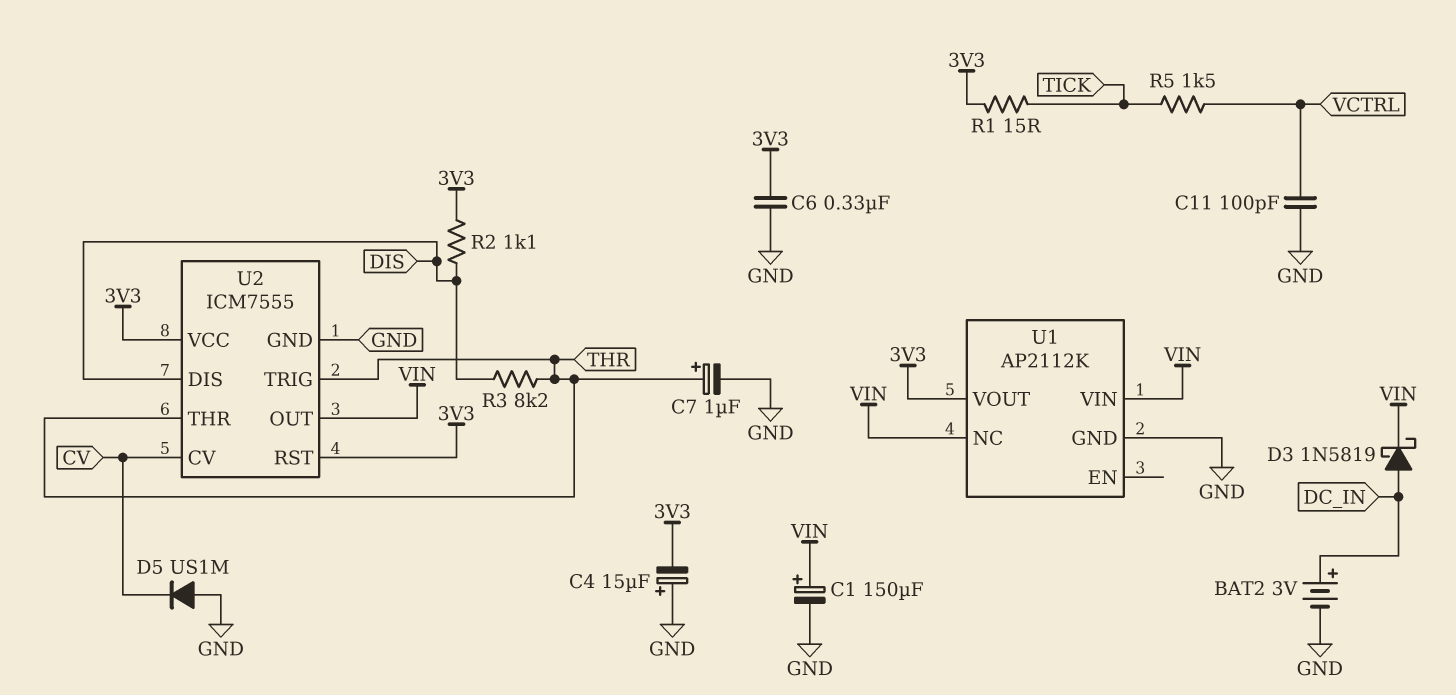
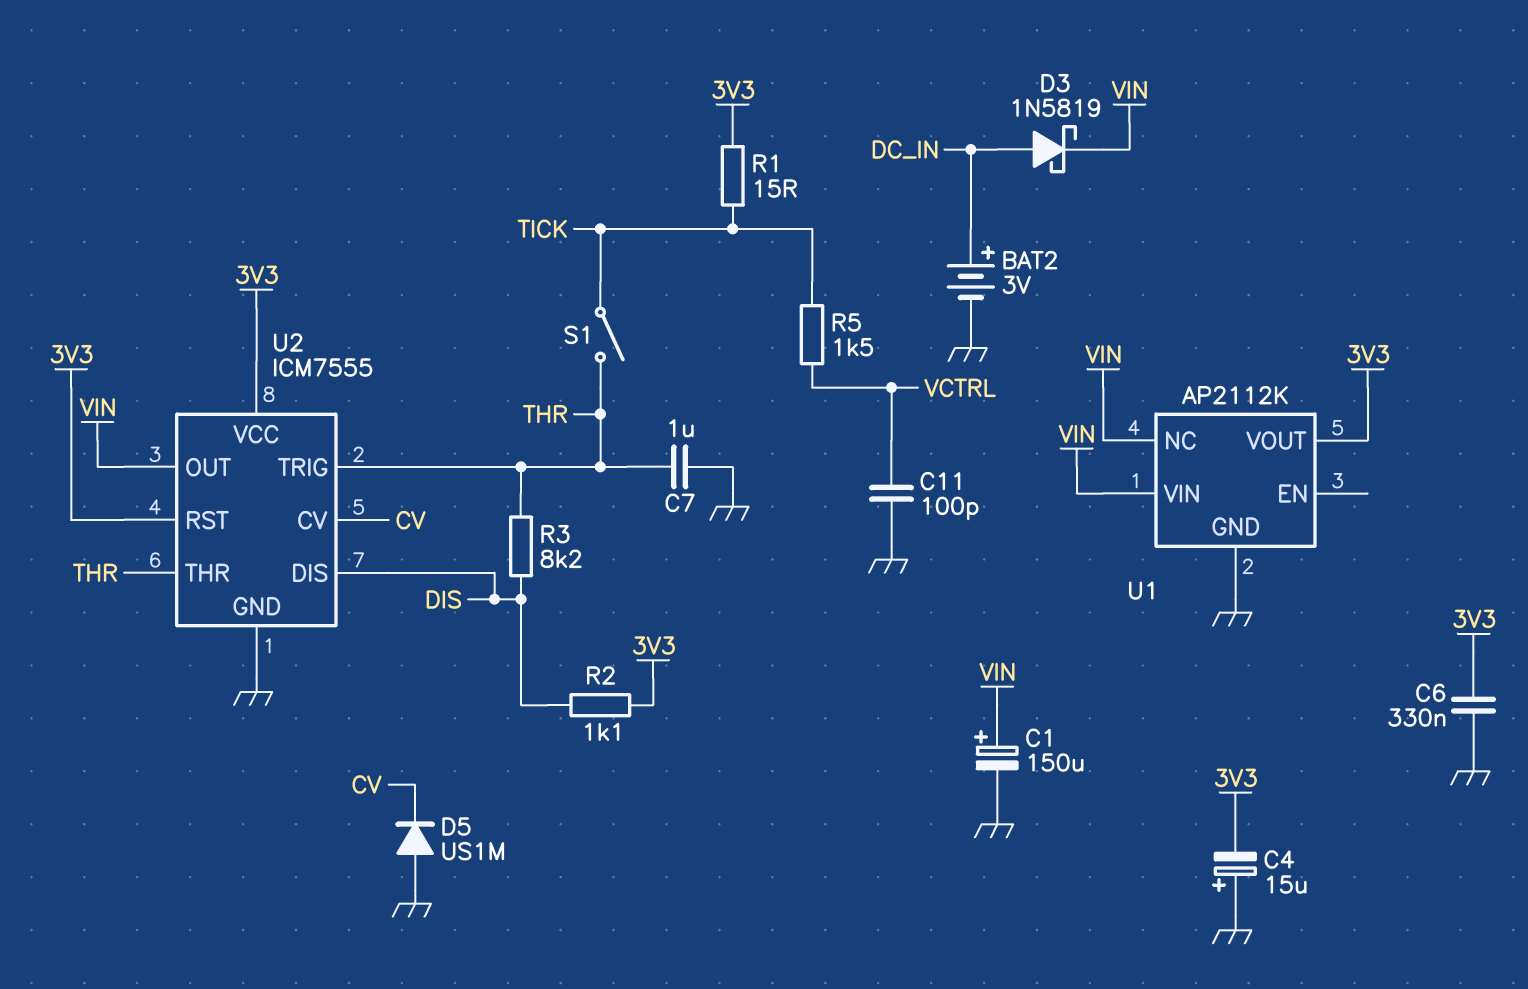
C7: 1uF (plus THR, minus GND) -> 1uF (GND, THR)
S1: none -> switch (THR, TICK)

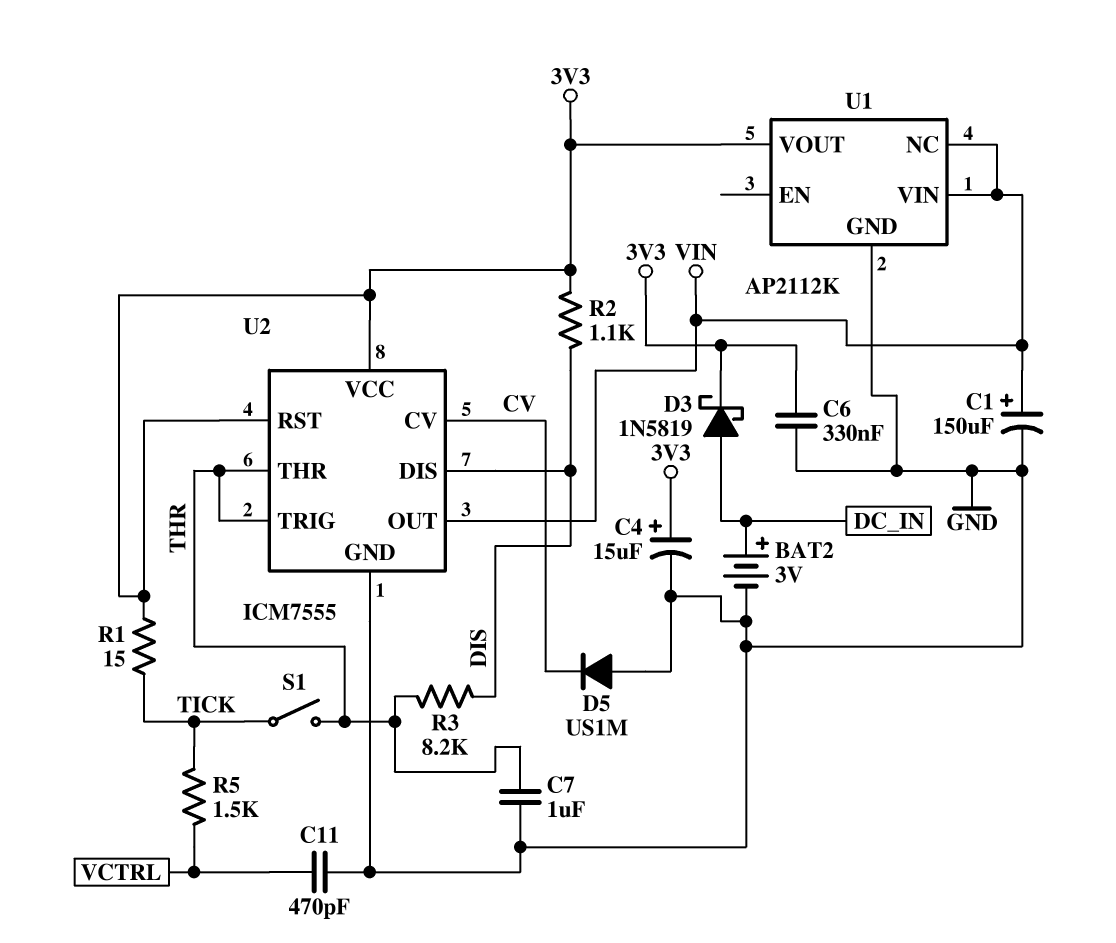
C4: 15uF (plus GND, minus 3V3) -> 15uF (plus 3V3, minus GND)
C11: 100pF (GND, VCTRL) -> 470pF (GND, VCTRL)
D3: schottky 1N5819 (A DC_IN, K VIN) -> schottky 1N5819 (A DC_IN, K 3V3)

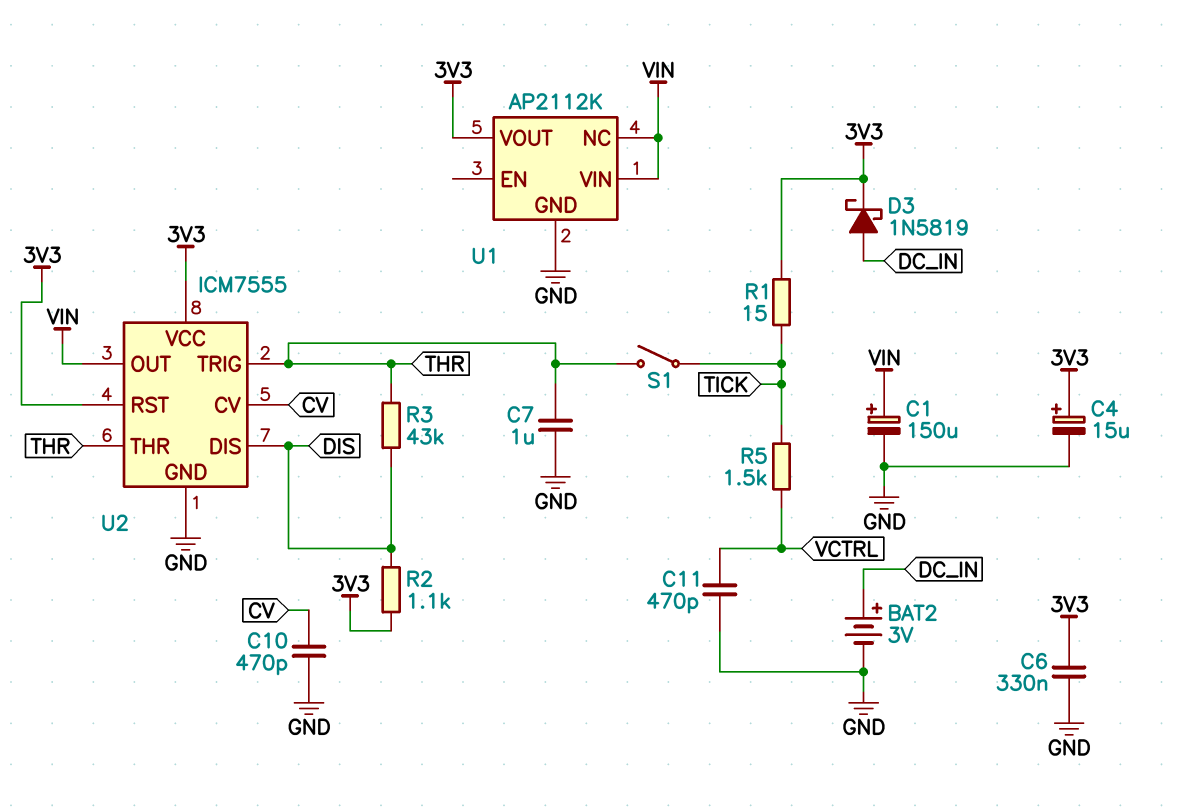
C10: none -> 470pF (CV, GND)
D5: diode US1M (A GND, K CV) -> none
R3: 8.2k (DIS, THR) -> 43k (DIS, THR)

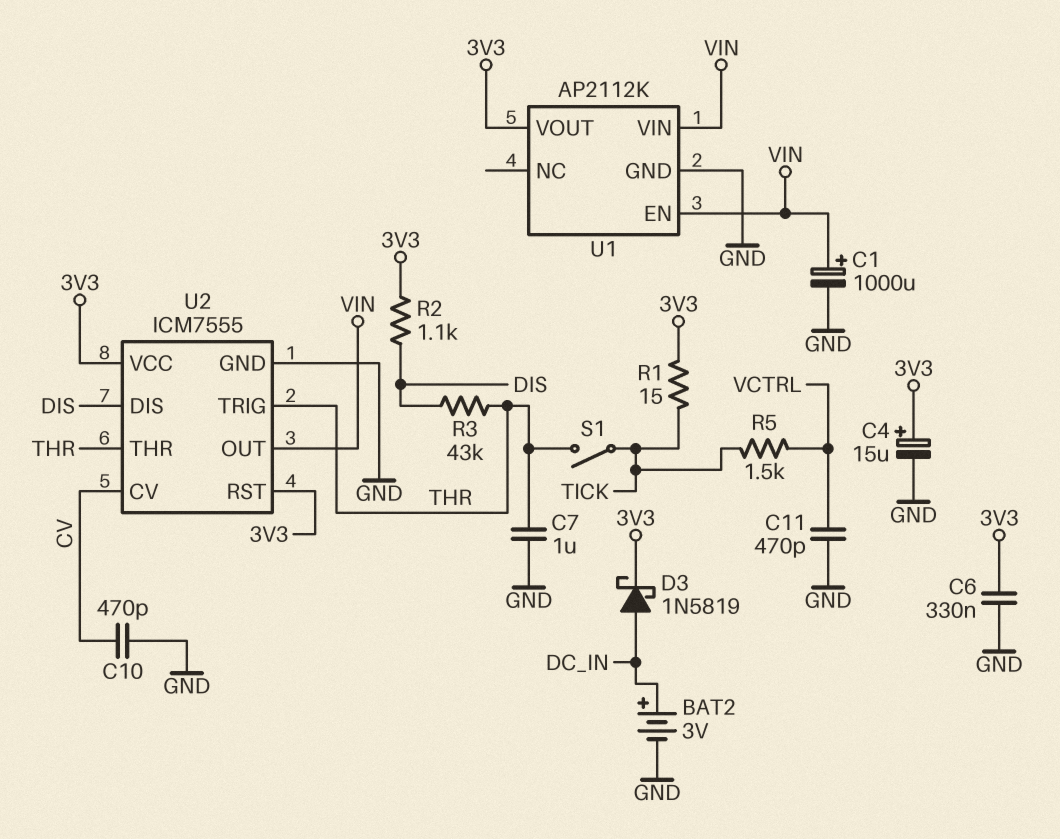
C1: 150uF (plus VIN, minus GND) -> 1000uF (plus VIN, minus GND)
U1 pin EN: none -> VIN
U1 pin NC: VIN -> none

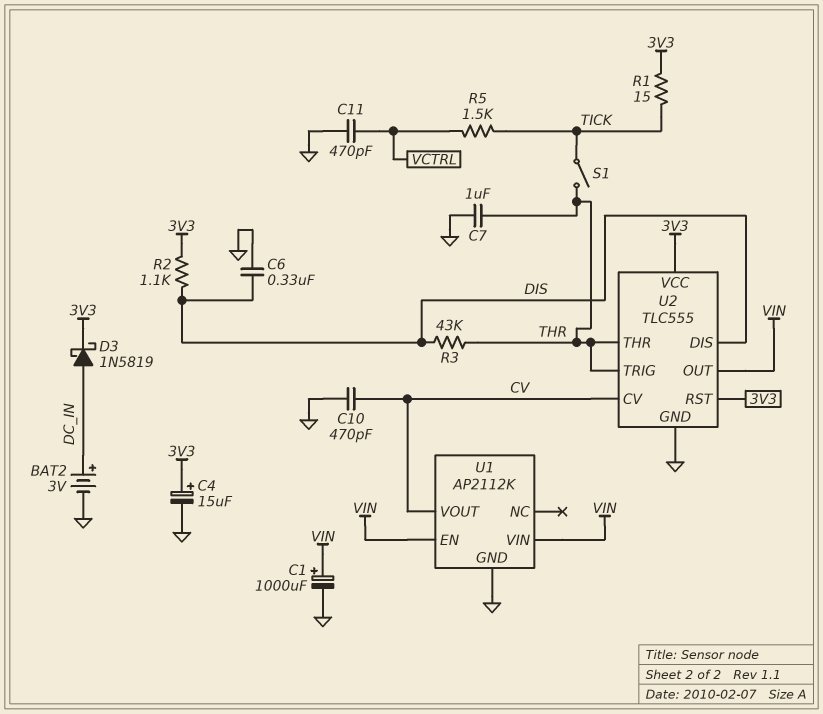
C6: 330nF (3V3, GND) -> 330nF (DIS, GND)
U1 pin VOUT: 3V3 -> CV
U2: ICM7555 -> TLC555

